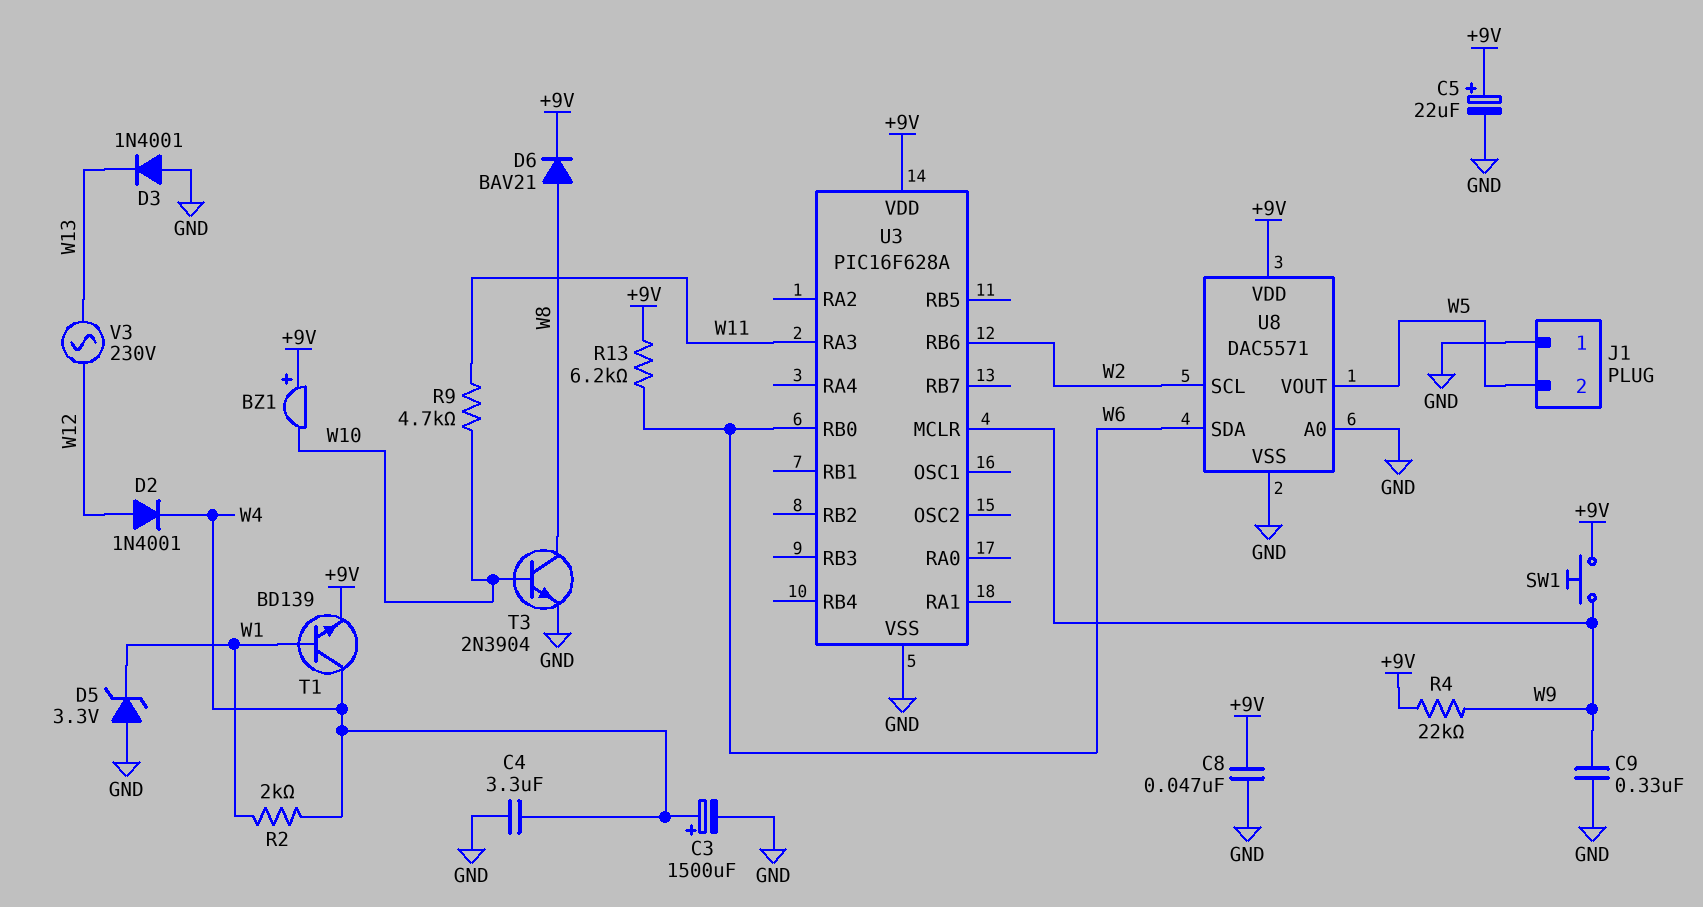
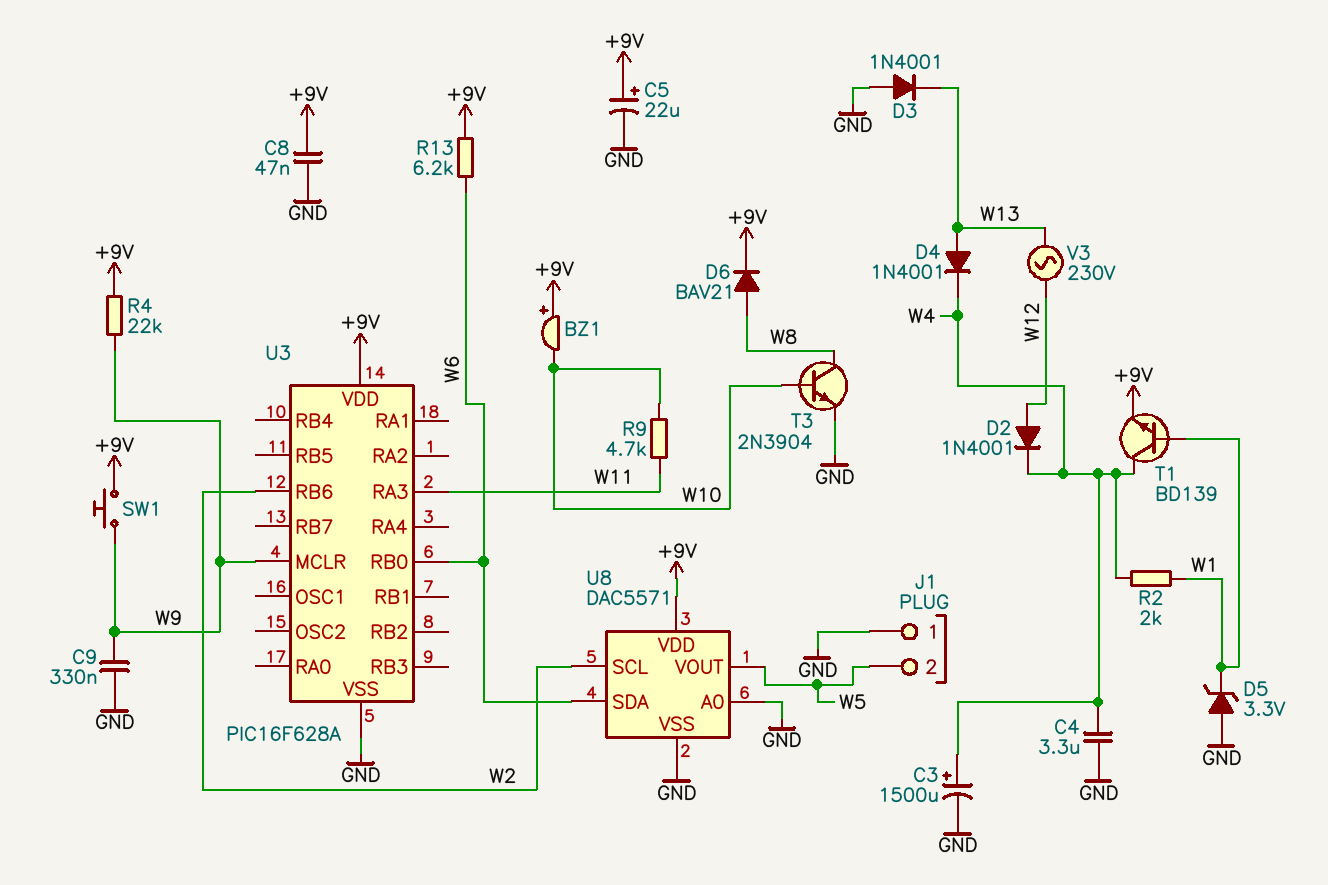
D4: none -> diode 1N4001 (A W13, K W4)

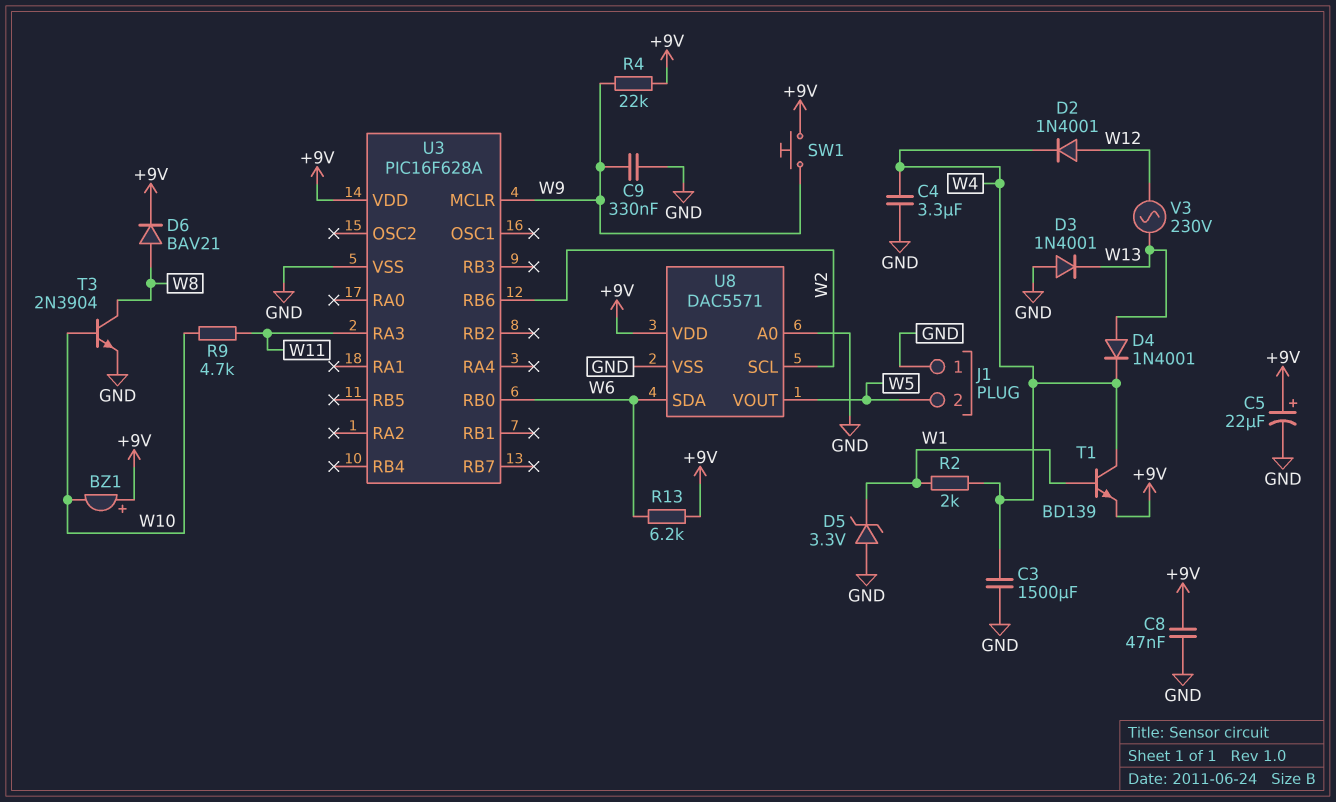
C3: 1500uF (plus W4, minus GND) -> 1500uF (GND, W4)

